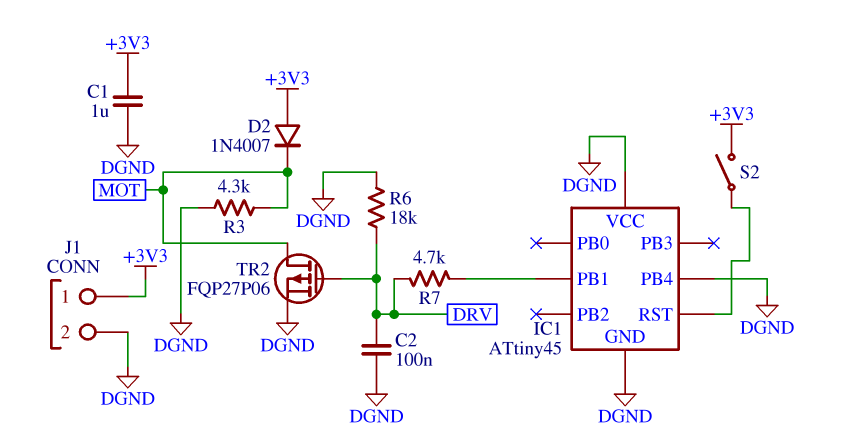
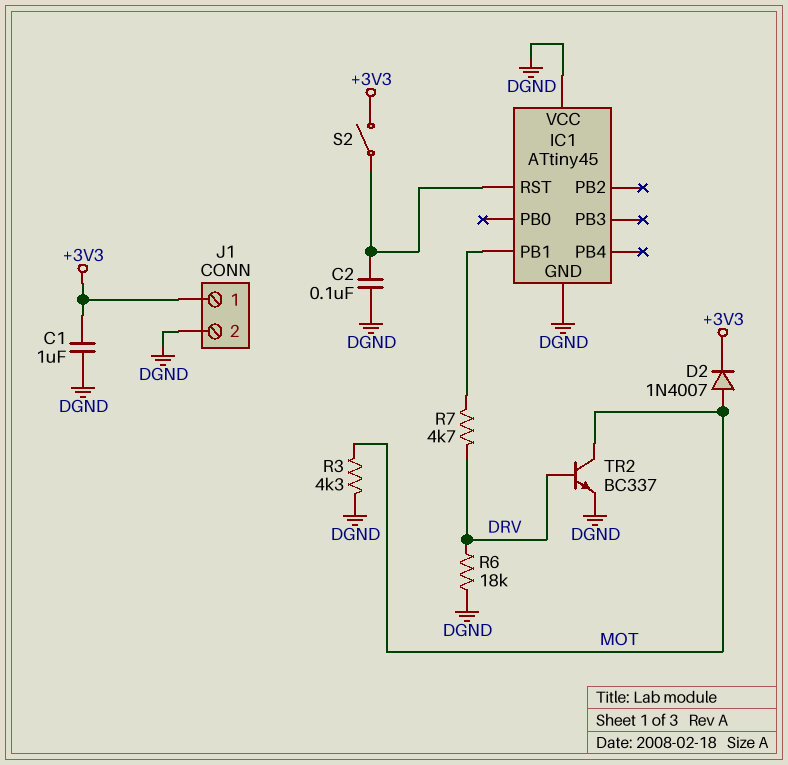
C2: 100nF (DGND, DRV) -> 100nF (DGND, IC1/RST)
D2: diode 1N4007 (A +3V3, K MOT) -> diode 1N4007 (A MOT, K +3V3)
IC1 pin PB4: DGND -> none
TR2: PMOS FQP27P06 (G DRV, D MOT, S DGND) -> NPN BC337 (B DRV, C MOT, E DGND)

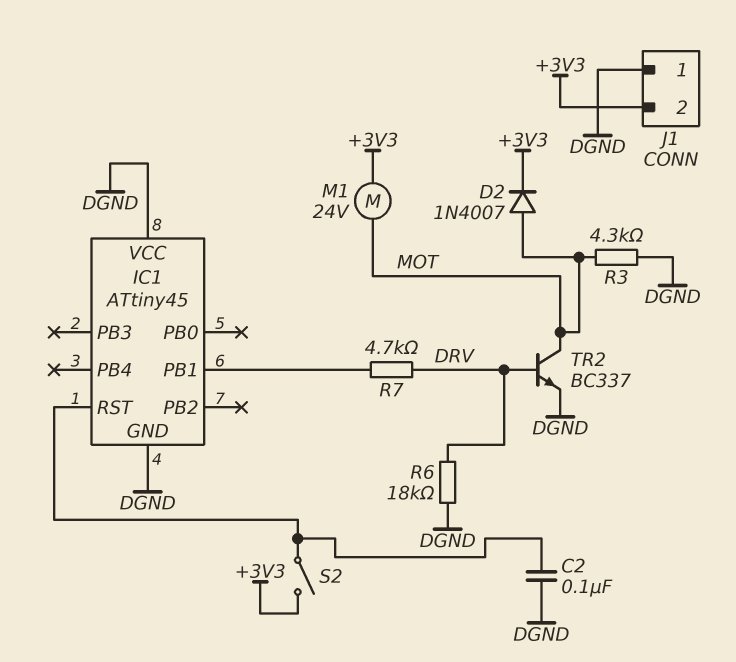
C1: 1uF (+3V3, DGND) -> none
J1 pin 1: +3V3 -> DGND
J1 pin 2: DGND -> +3V3
M1: none -> motor 24V (+3V3, MOT)

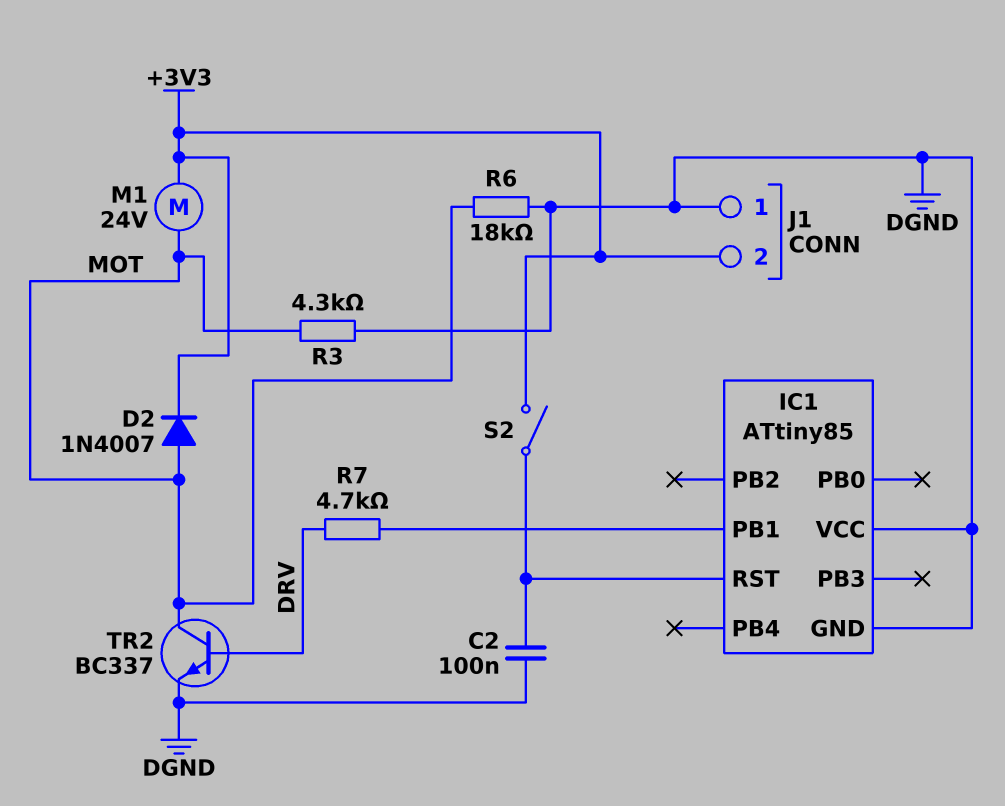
IC1: ATtiny45 -> ATtiny85
R6: 18k (DGND, DRV) -> 18k (DGND, MOT)

